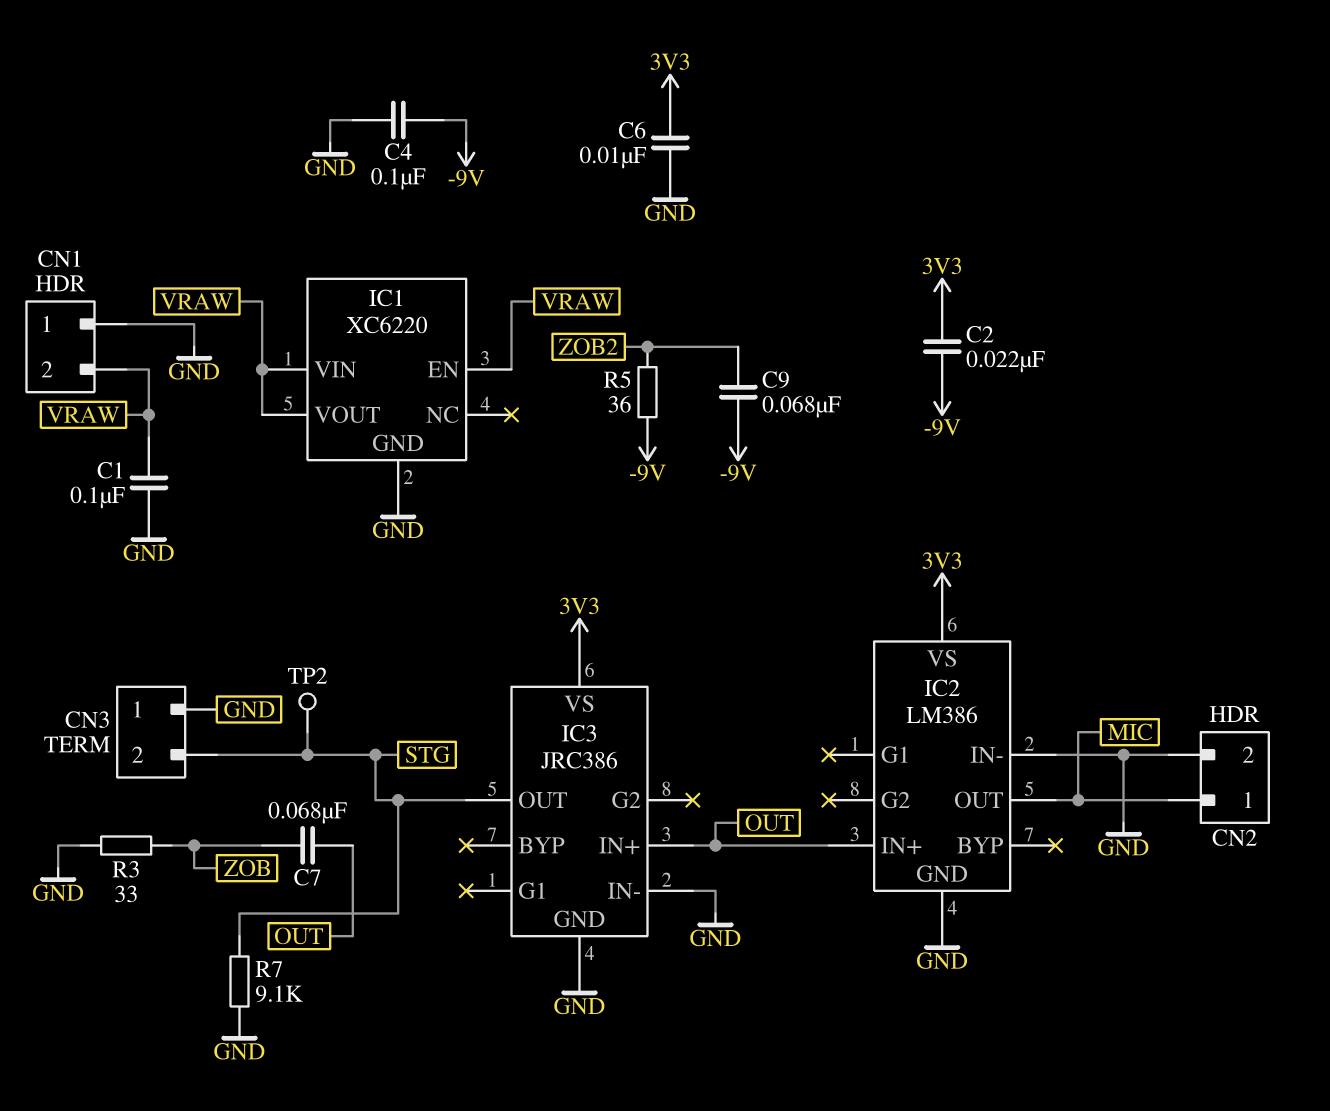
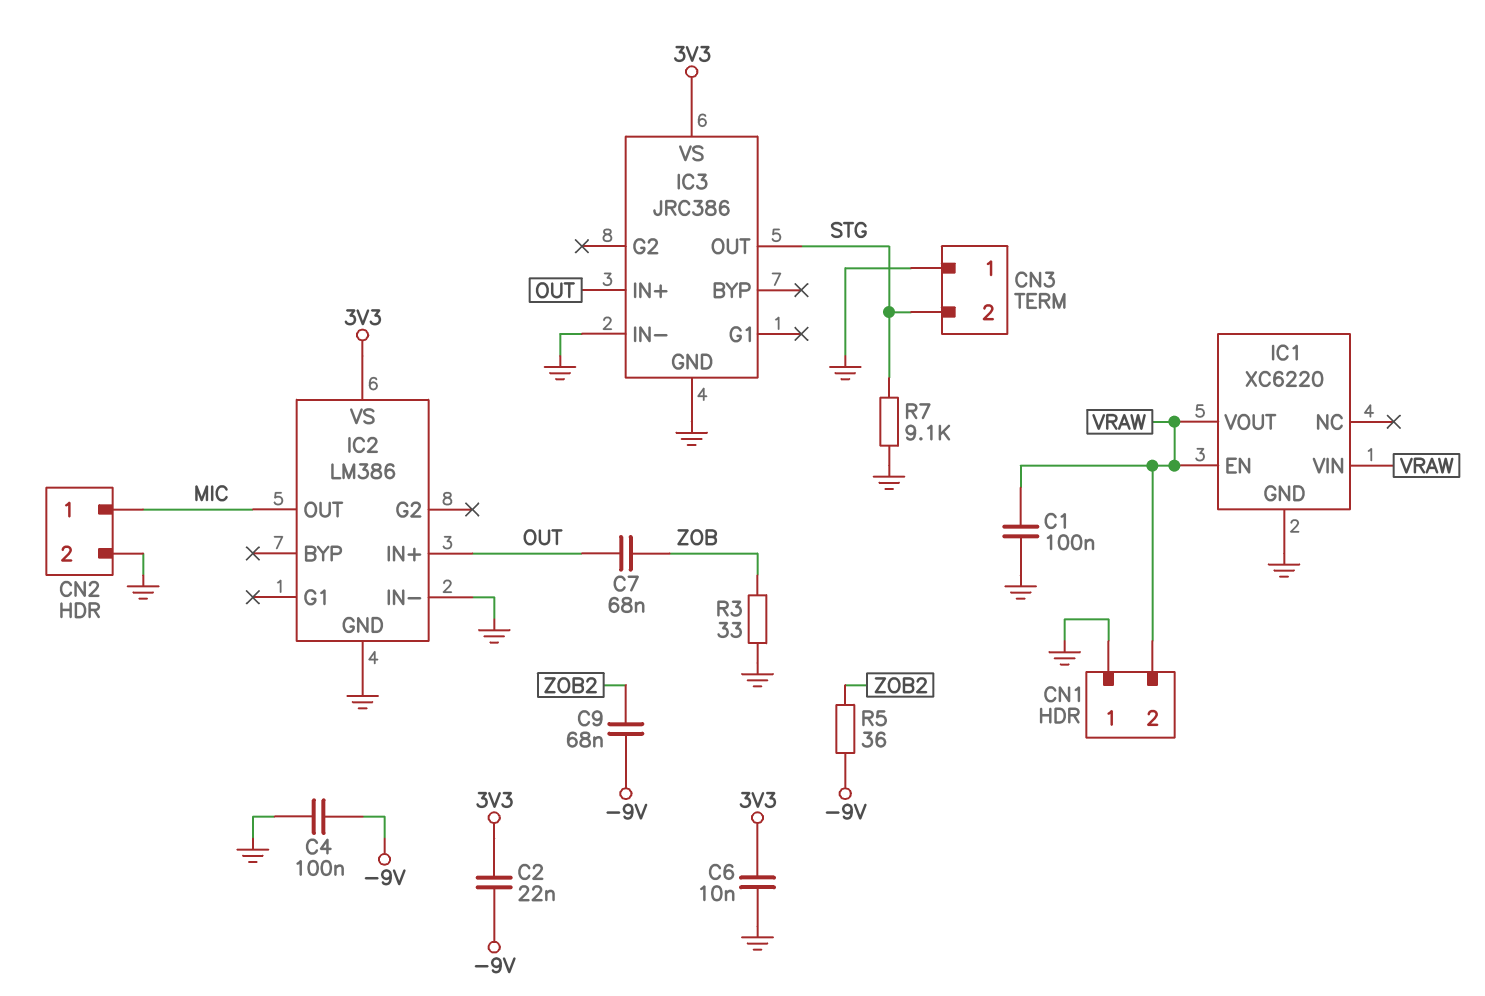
TP2: test point (STG) -> none

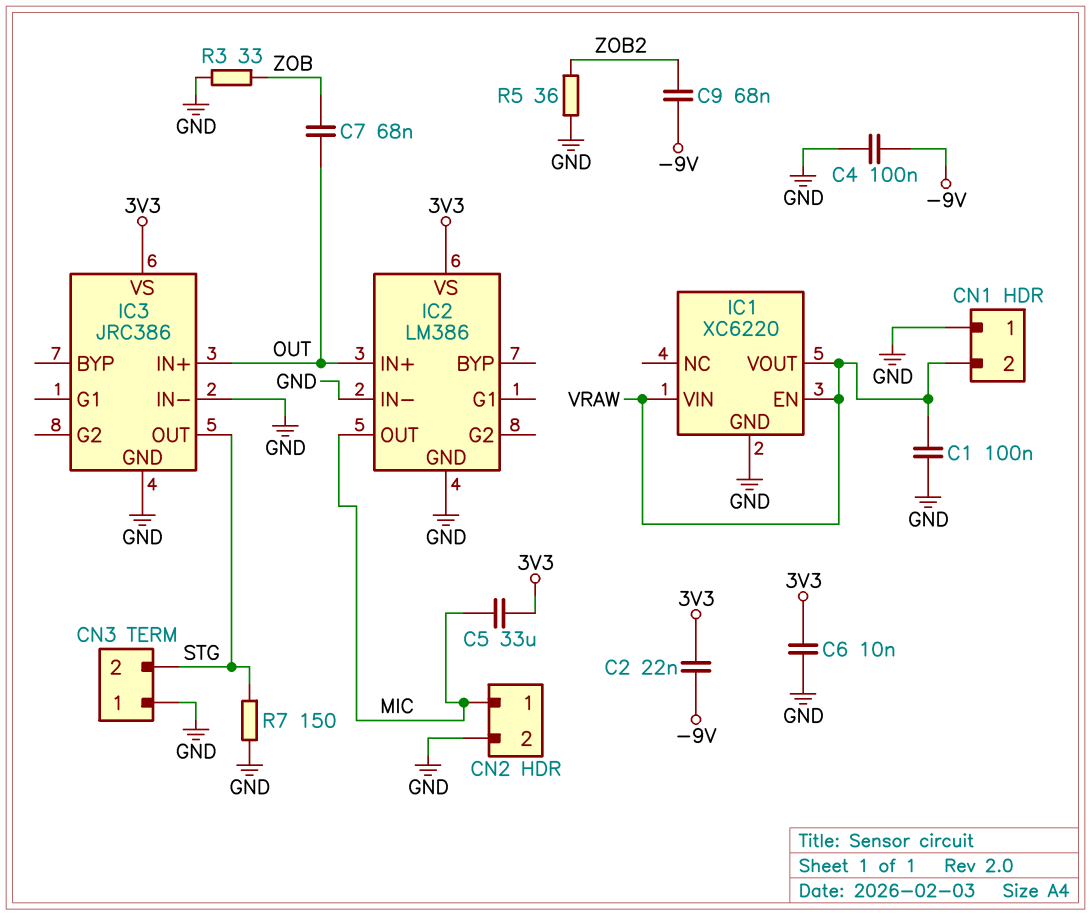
C5: none -> 33uF (3V3, MIC)
R5: 36 (-9V, ZOB2) -> 36 (GND, ZOB2)
R7: 9.1k (GND, STG) -> 150 (GND, STG)

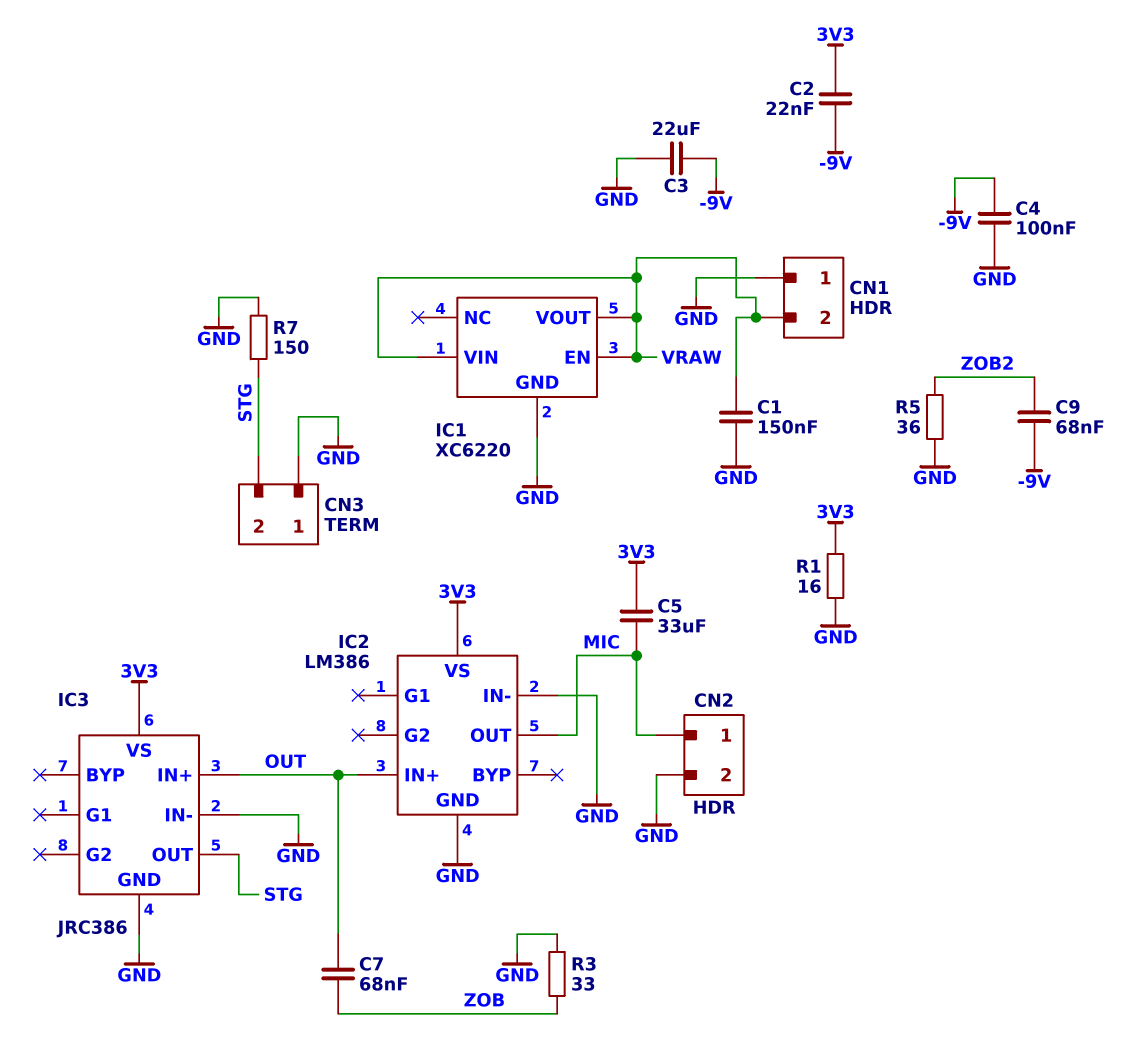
C1: 100nF (GND, VRAW) -> 150nF (GND, VRAW)
C3: none -> 22uF (-9V, GND)
C6: 10nF (3V3, GND) -> none
R1: none -> 16 (3V3, GND)

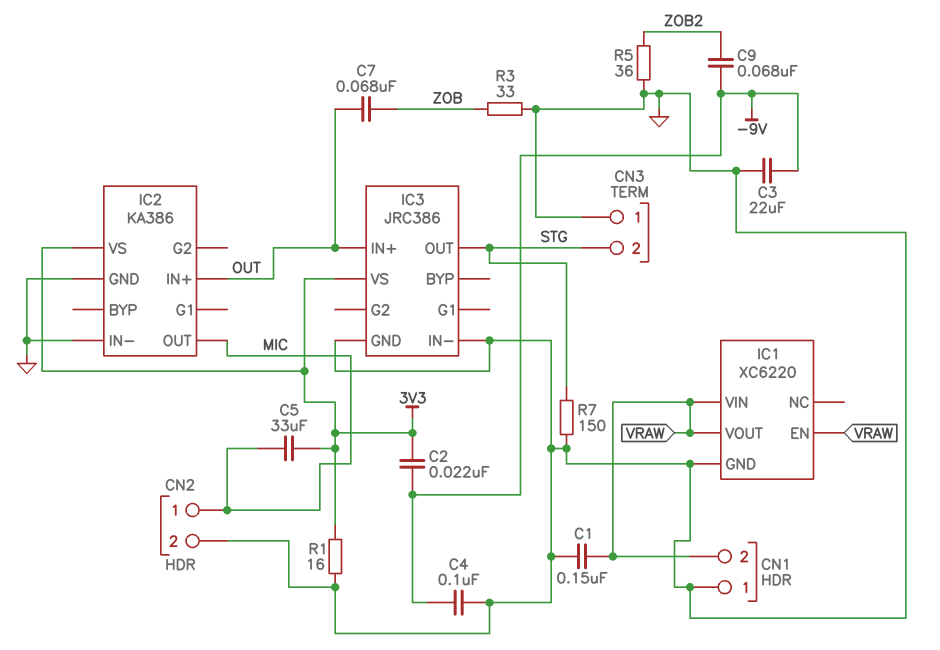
IC2: LM386 -> KA386

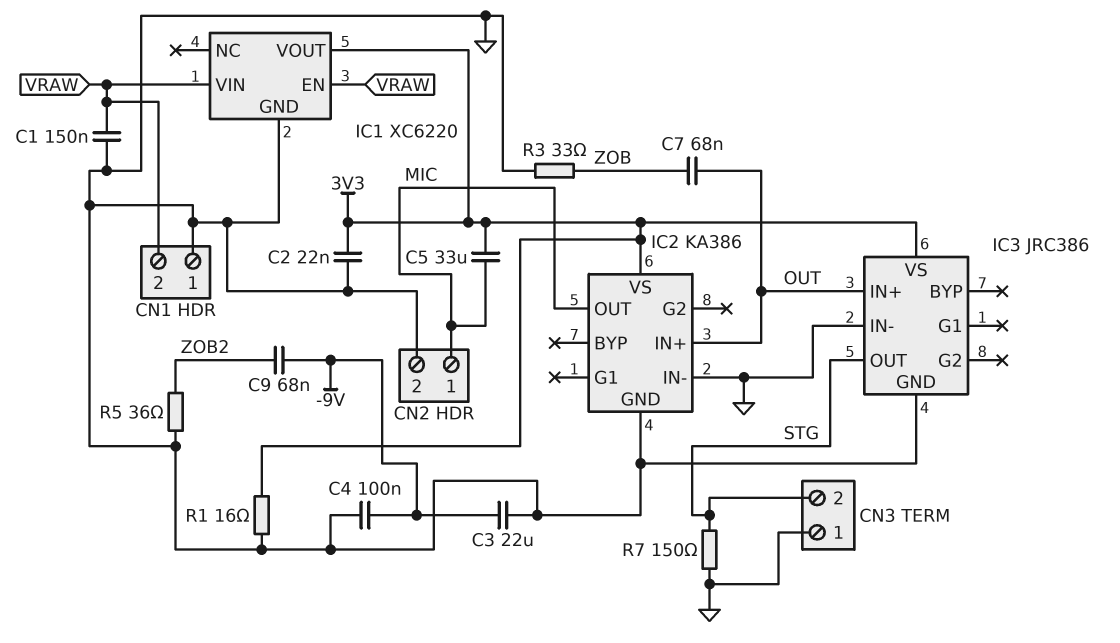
C2: 22nF (-9V, 3V3) -> 22nF (3V3, GND)
IC1 pin VOUT: VRAW -> 3V3

